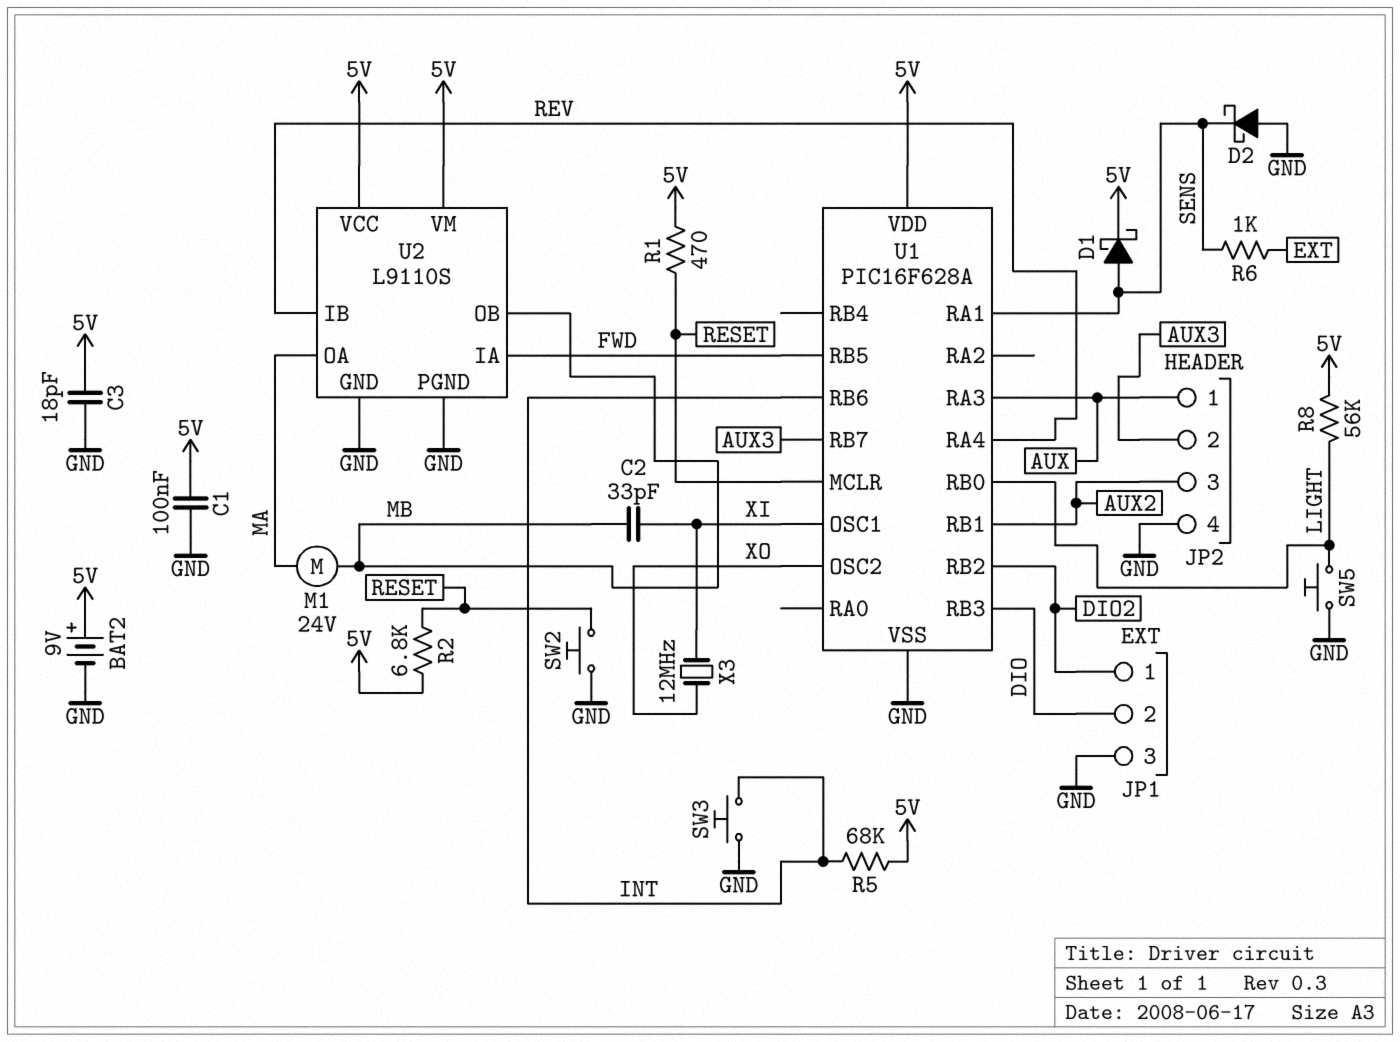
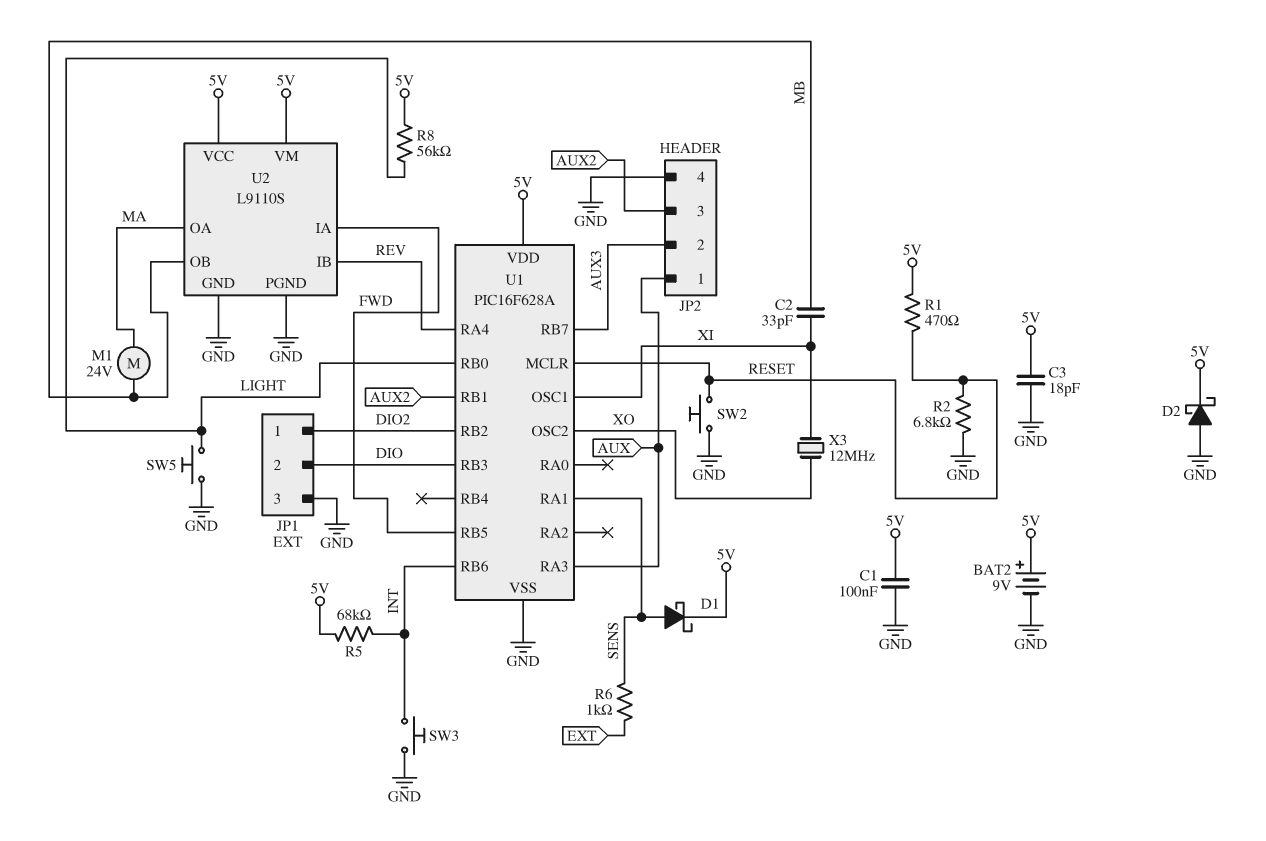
D2: schottky (A GND, K SENS) -> schottky (A GND, K 5V)
R2: 6.8k (5V, RESET) -> 6.8k (GND, RESET)

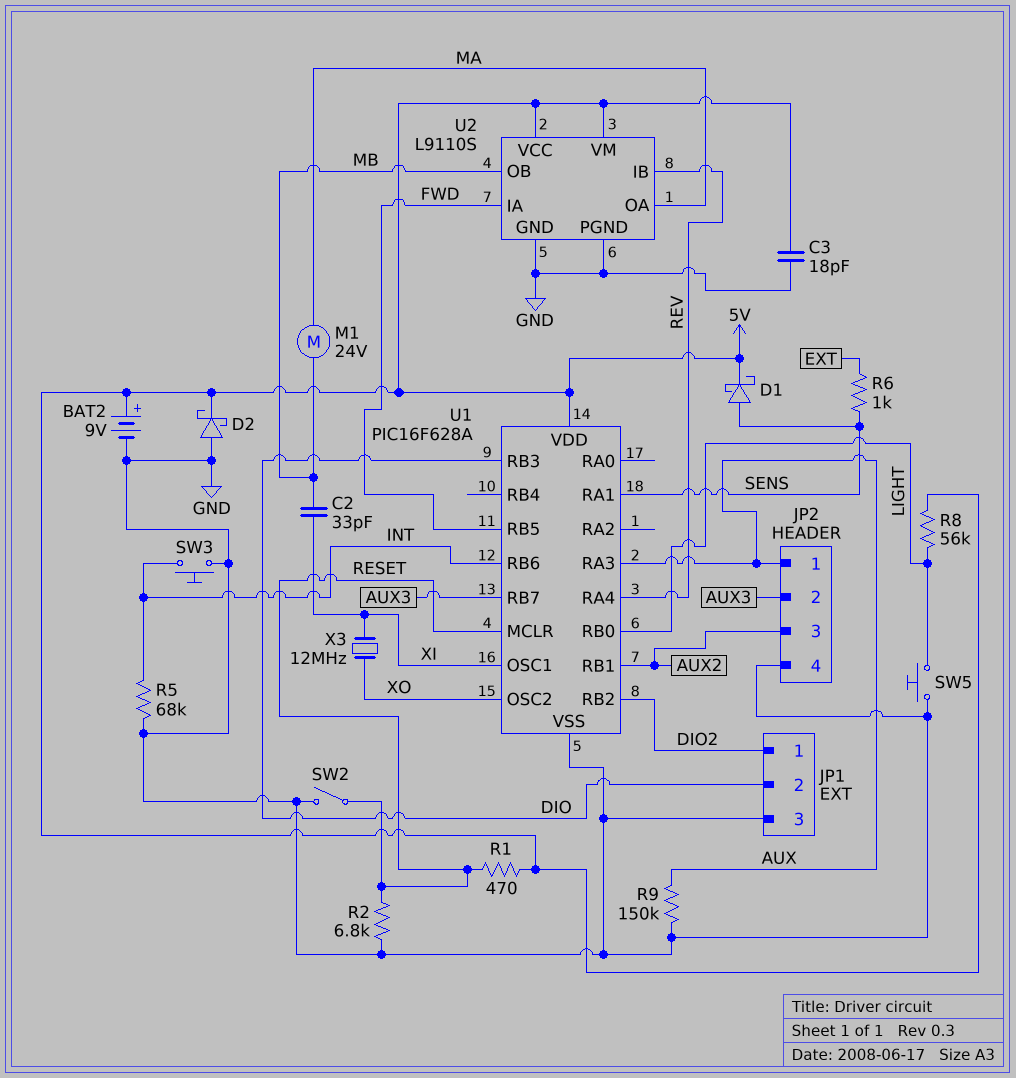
C1: 100nF (5V, GND) -> none
R5: 68k (5V, INT) -> 68k (GND, INT)
R9: none -> 150k (AUX, GND)
SW2: button (GND, RESET) -> switch (GND, RESET)

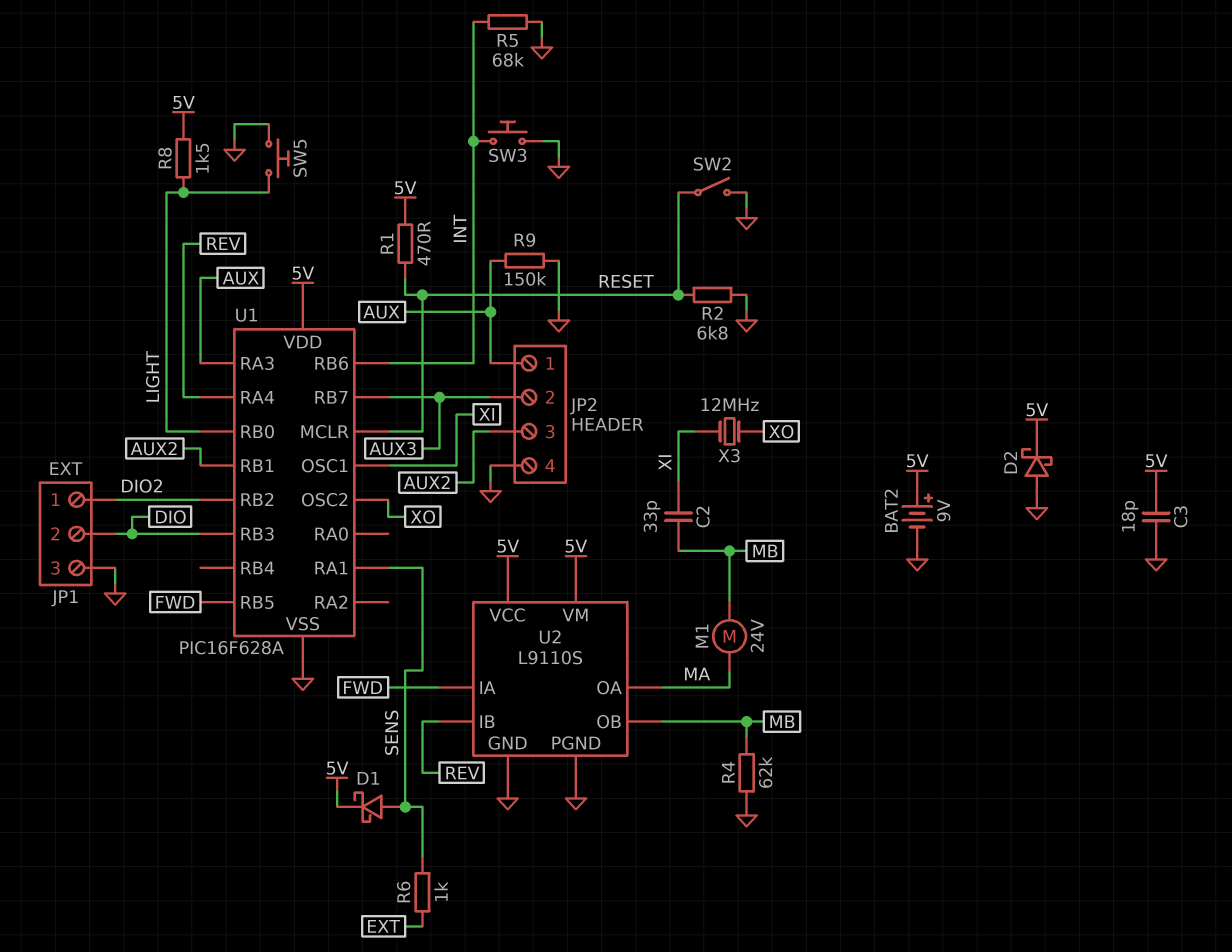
R4: none -> 62k (GND, MB)
R8: 56k (5V, LIGHT) -> 1.5k (5V, LIGHT)

